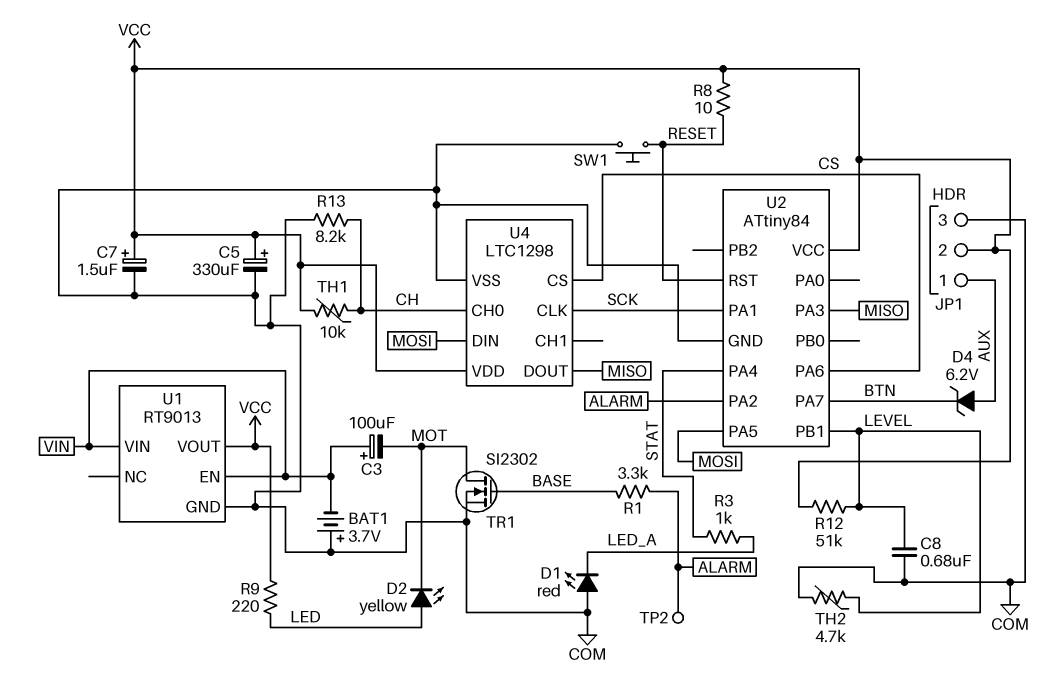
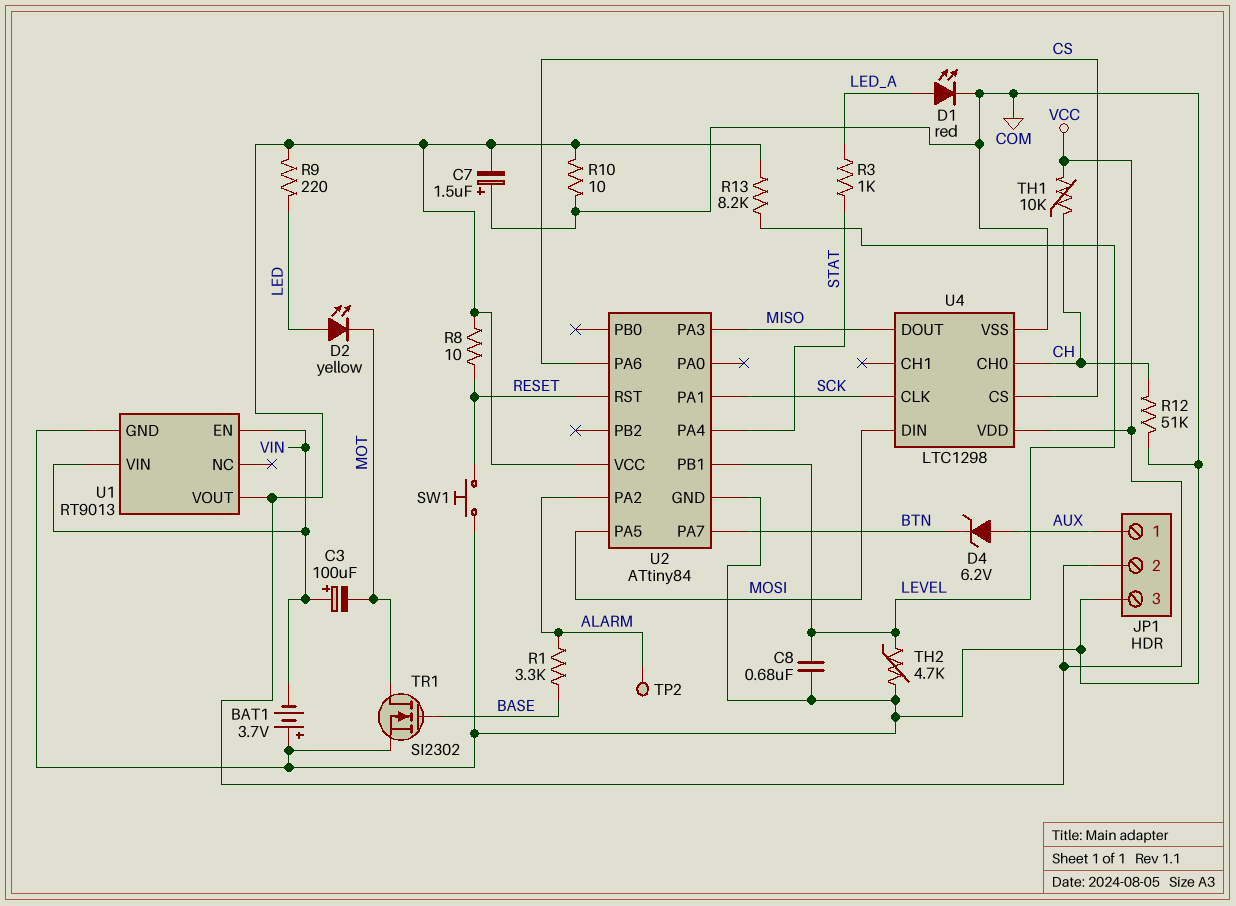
C5: 330uF (plus VCC, minus COM) -> none
C7: 1.5uF (plus VCC, minus COM) -> 1.5uF (plus COM, minus VCC)
D1: LED red (A COM, K LED_A) -> LED red (A LED_A, K COM)
R10: none -> 10 (COM, VCC)
R12: 51k (LEVEL, VCC) -> 51k (CH, COM)
R13: 8.2k (CH, COM) -> 8.2k (LEVEL, VCC)

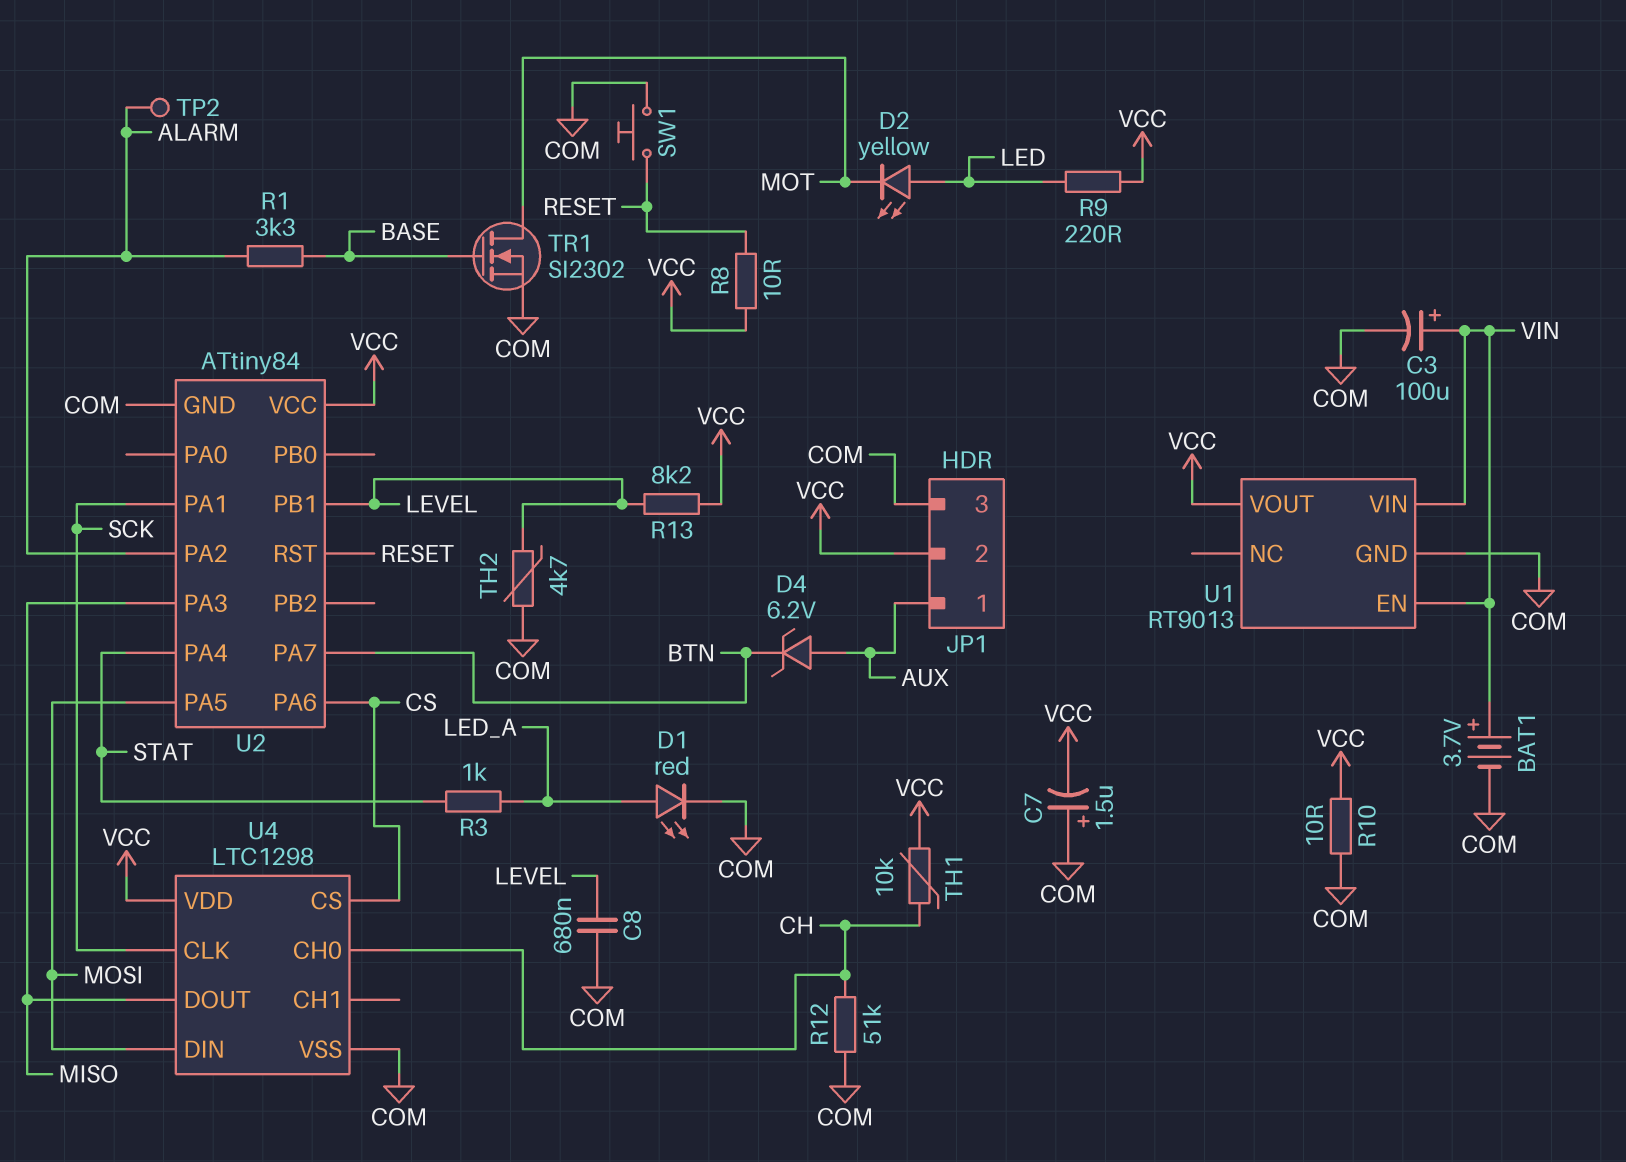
BAT1: 3.7V (plus COM, minus VIN) -> 3.7V (plus VIN, minus COM)
C3: 100uF (plus VIN, minus MOT) -> 100uF (plus VIN, minus COM)

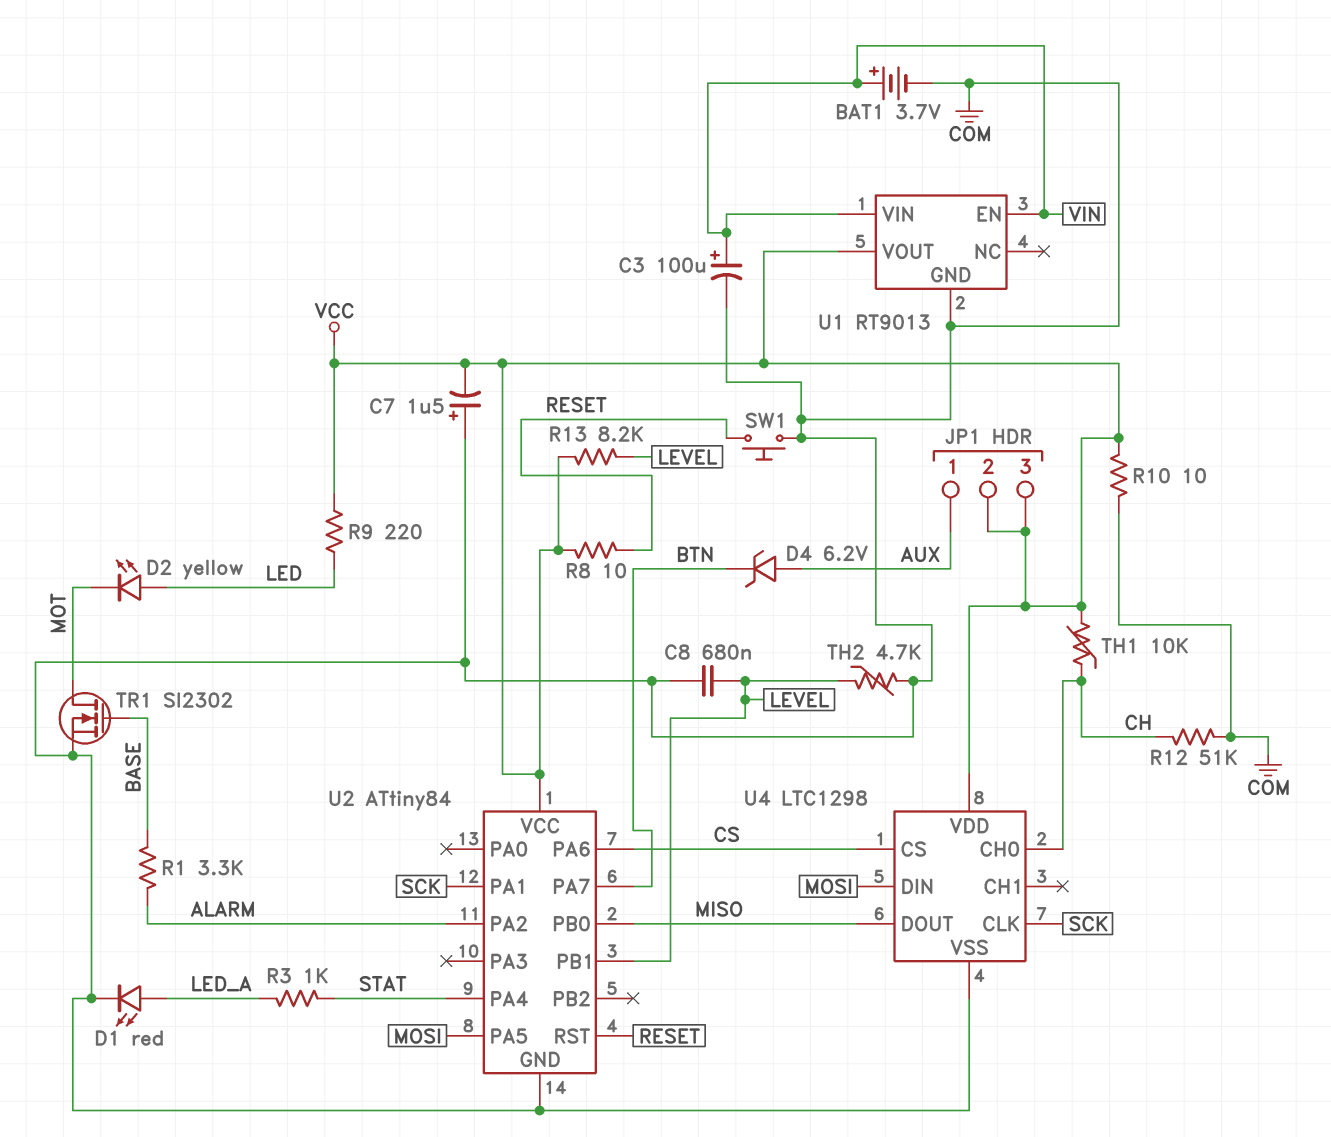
JP1 pin 3: COM -> VCC
TP2: test point (ALARM) -> none
U2 pin PA3: MISO -> none
U2 pin PB0: none -> MISO

